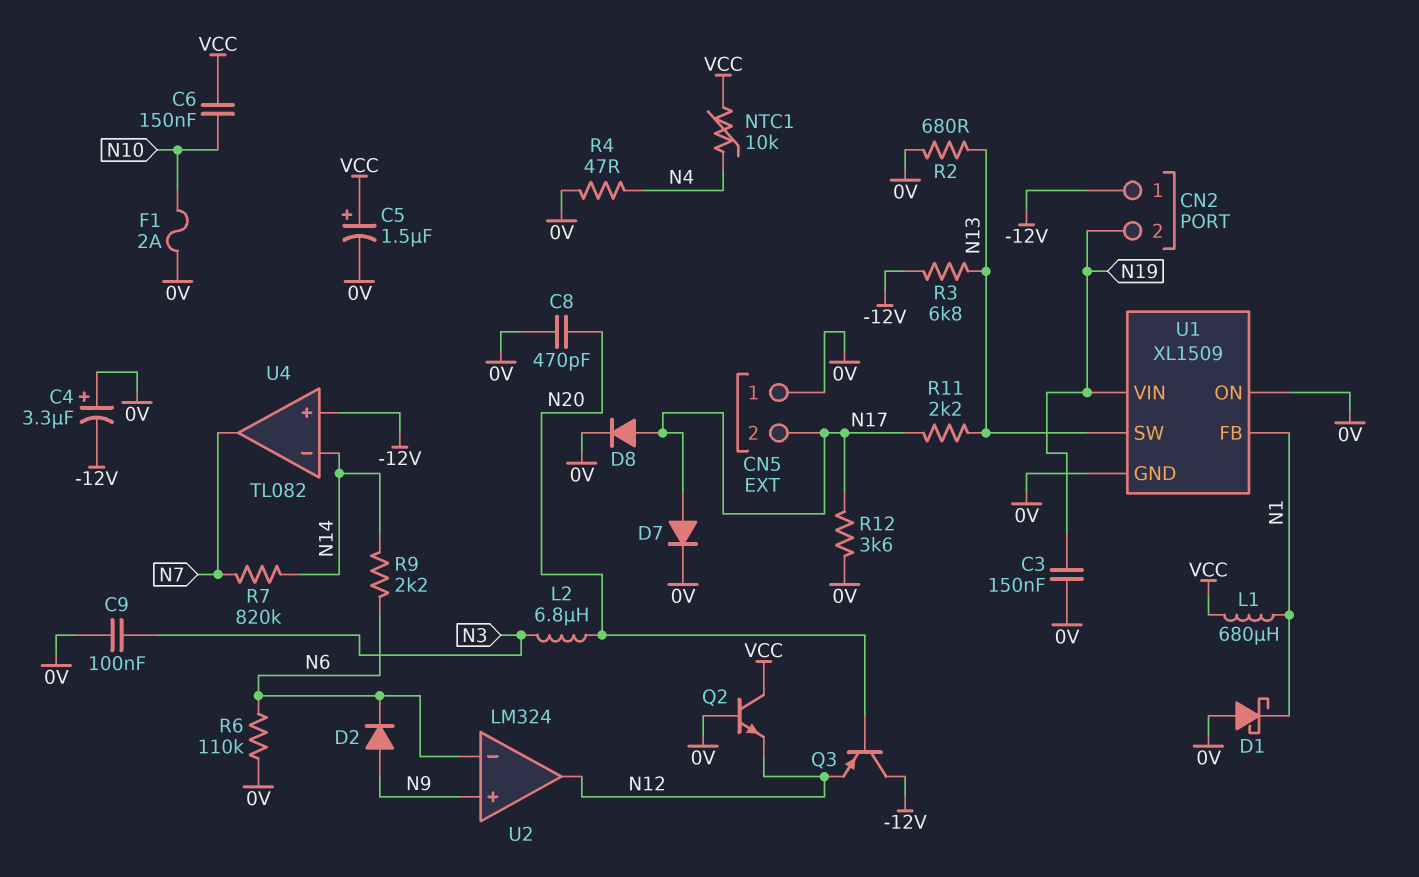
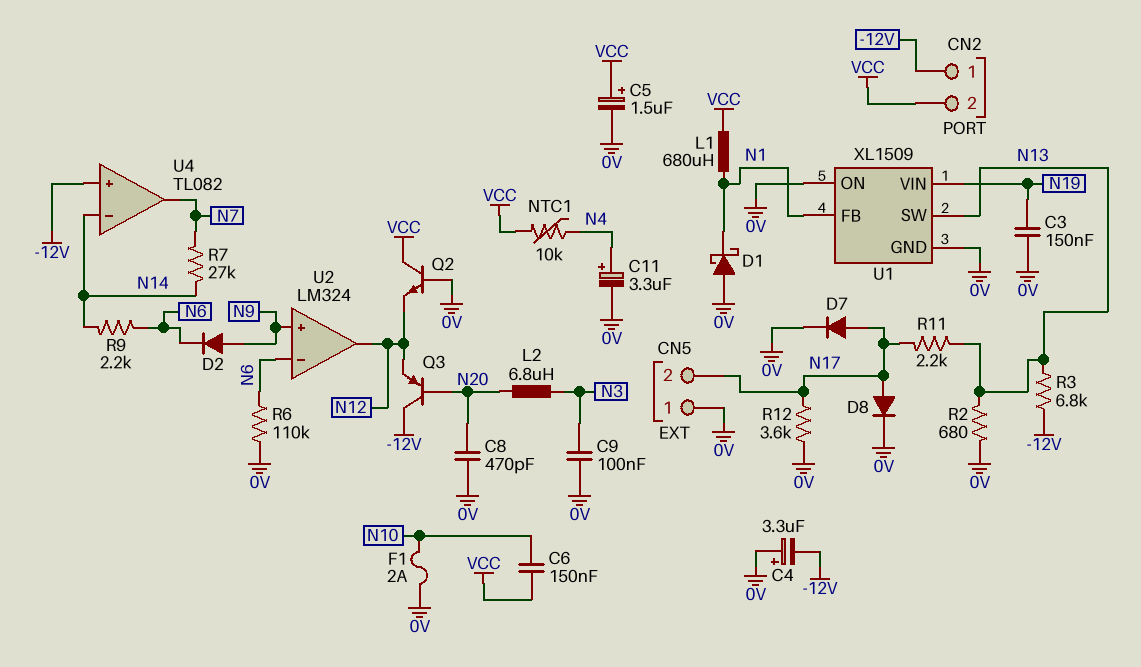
C11: none -> 3.3uF (plus N4, minus 0V)
CN2 pin 2: N19 -> VCC
R4: 47 (0V, N4) -> none
R7: 820k (N7, N14) -> 27k (N7, N14)

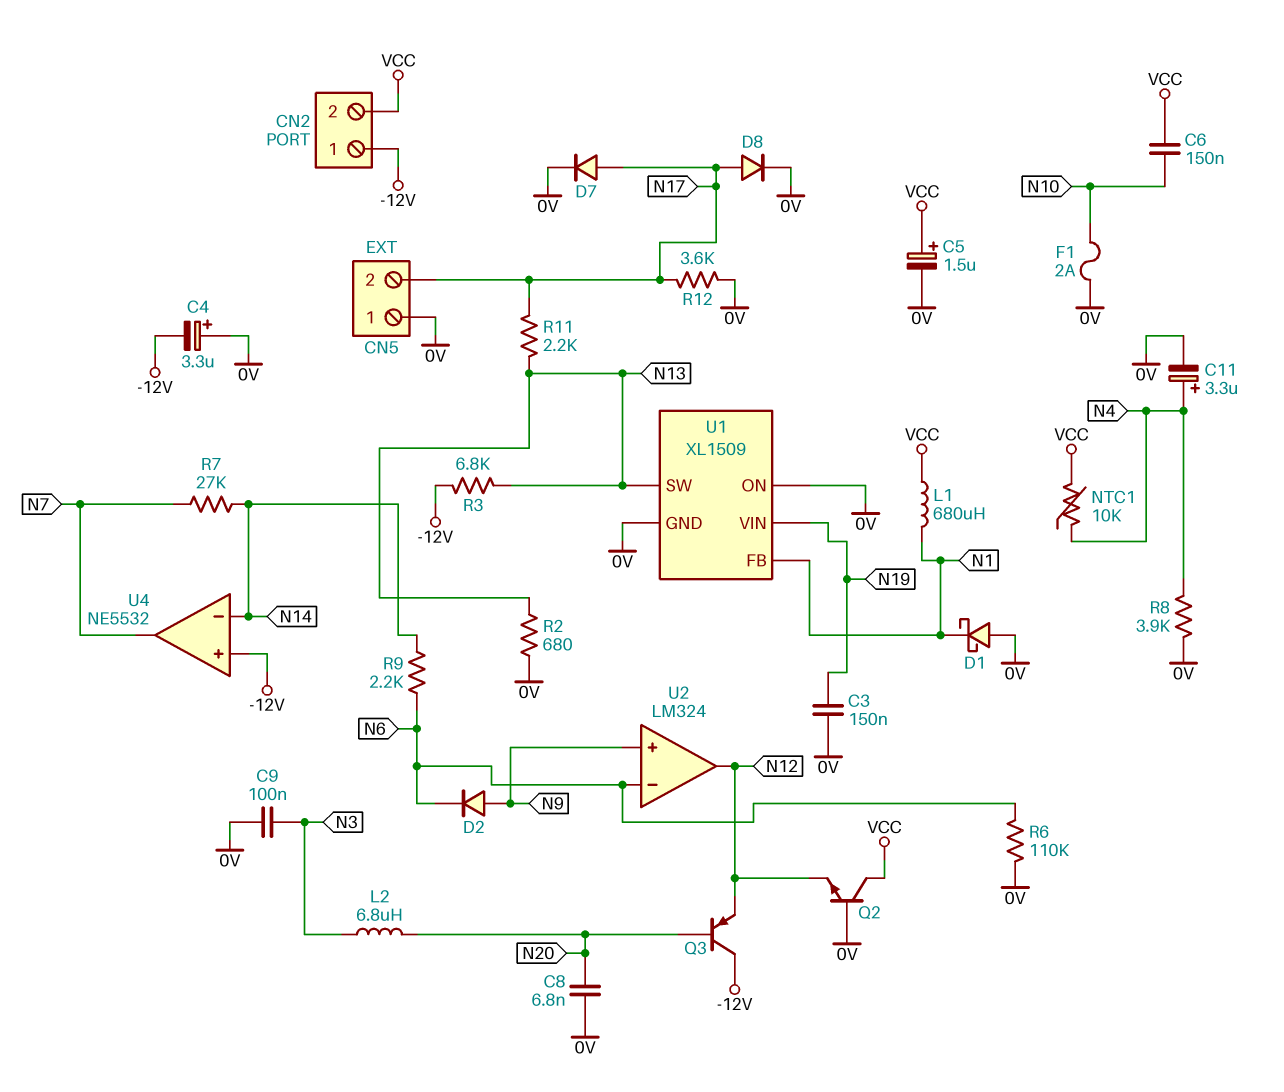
C8: 470pF (0V, N20) -> 6.8nF (0V, N20)
R8: none -> 3.9k (0V, N4)
U4: TL082 -> NE5532

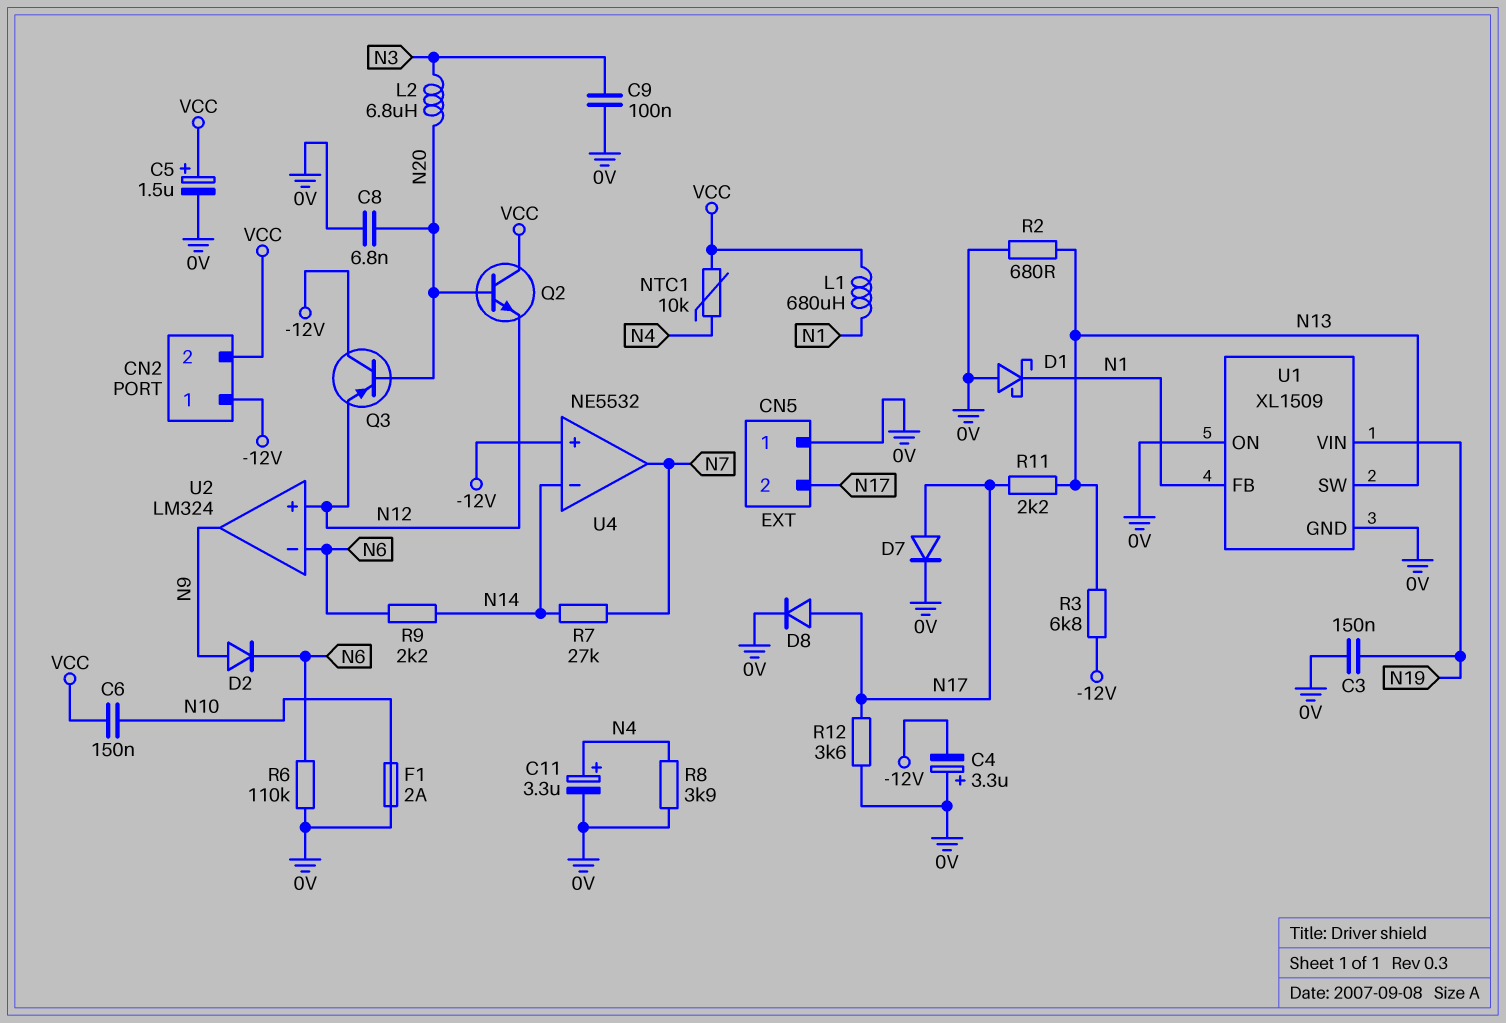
Q2: NPN (B 0V, C VCC, E N12) -> NPN (B N20, C VCC, E N12)
U2 pin in+: N9 -> N12
U2 pin out: N12 -> N9

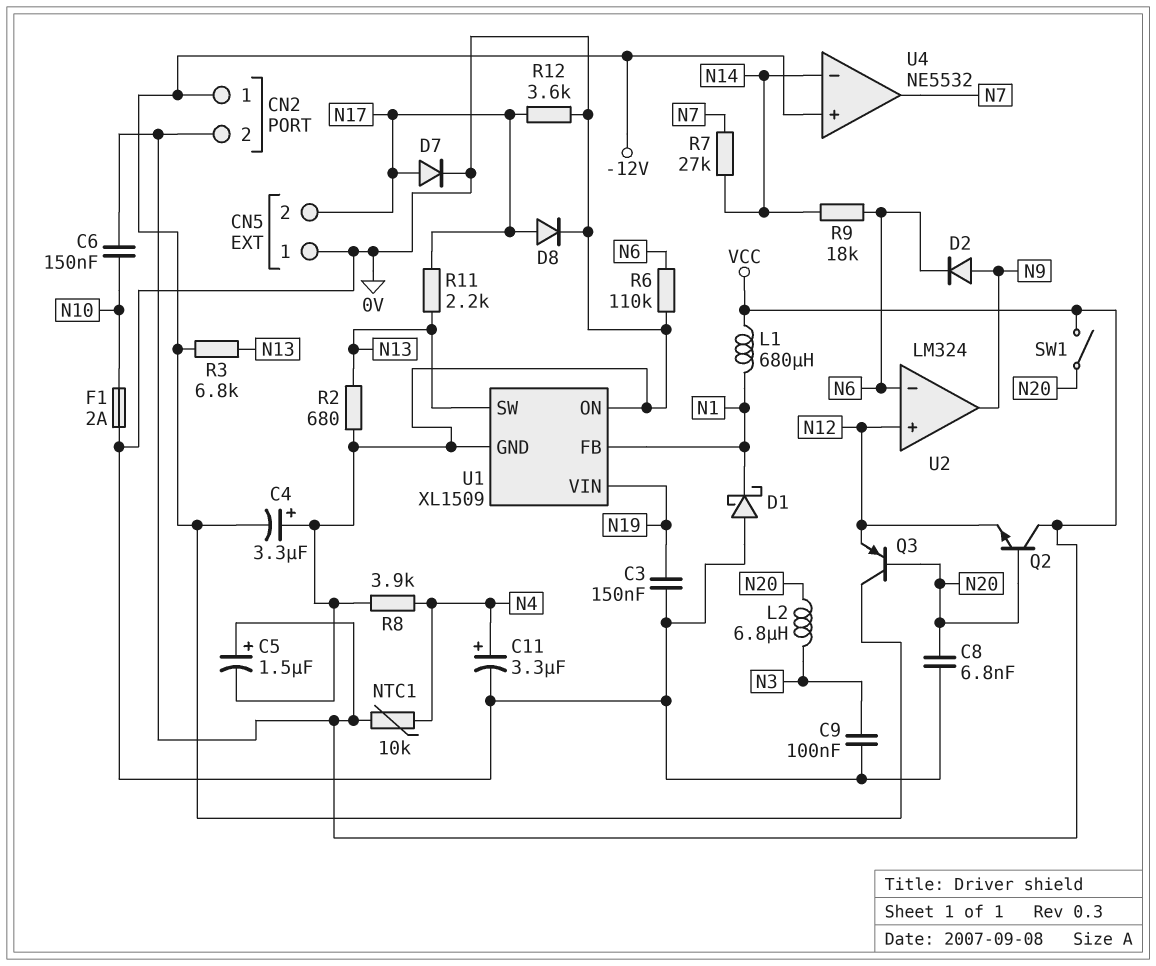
R9: 2.2k (N6, N14) -> 18k (N6, N14)
SW1: none -> switch (N20, VCC)

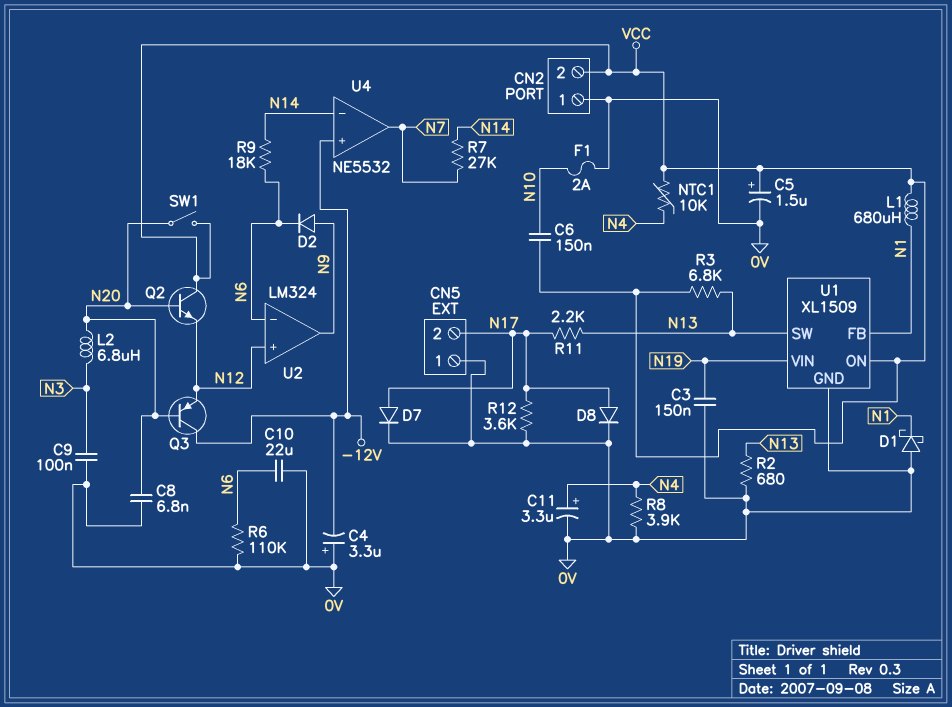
C10: none -> 22uF (0V, N6)
CN2 pin 1: -12V -> 0V
R3: 6.8k (-12V, N13) -> 6.8k (N13, VCC)
U1 pin ON: 0V -> VCC

